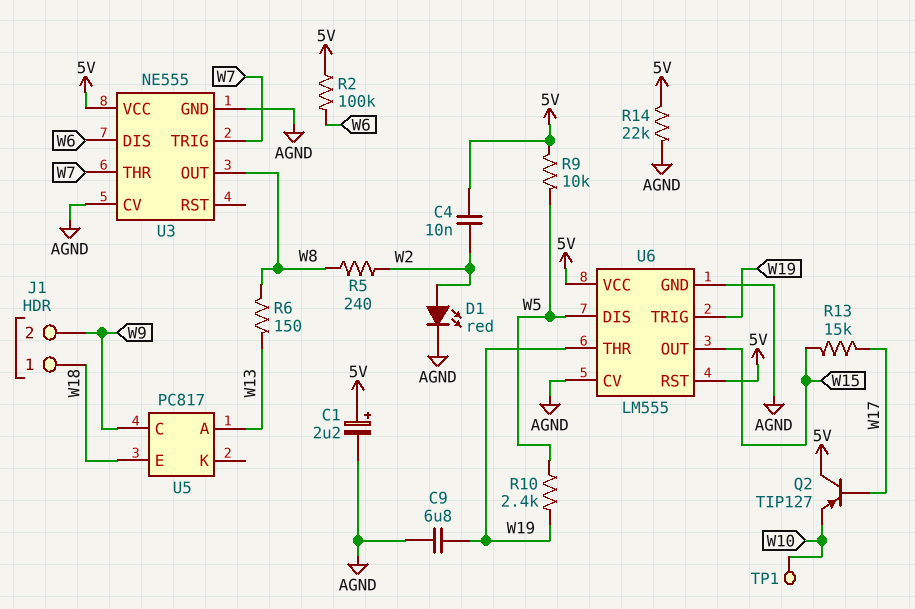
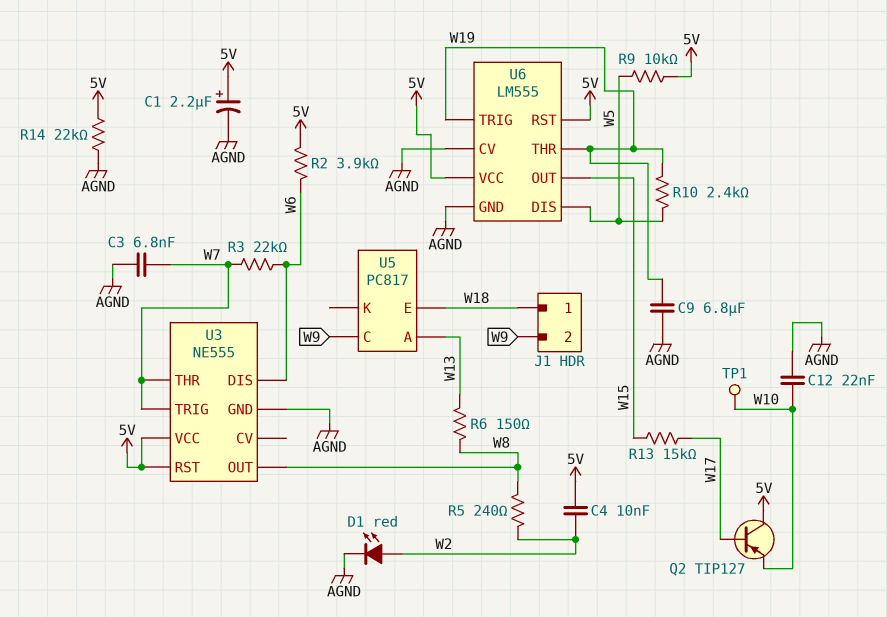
C3: none -> 6.8nF (AGND, W7)
C12: none -> 22nF (AGND, W10)
R2: 100k (5V, W6) -> 3.9k (5V, W6)
R3: none -> 22k (W6, W7)
U3 pin CV: AGND -> none
U3 pin RST: none -> 5V

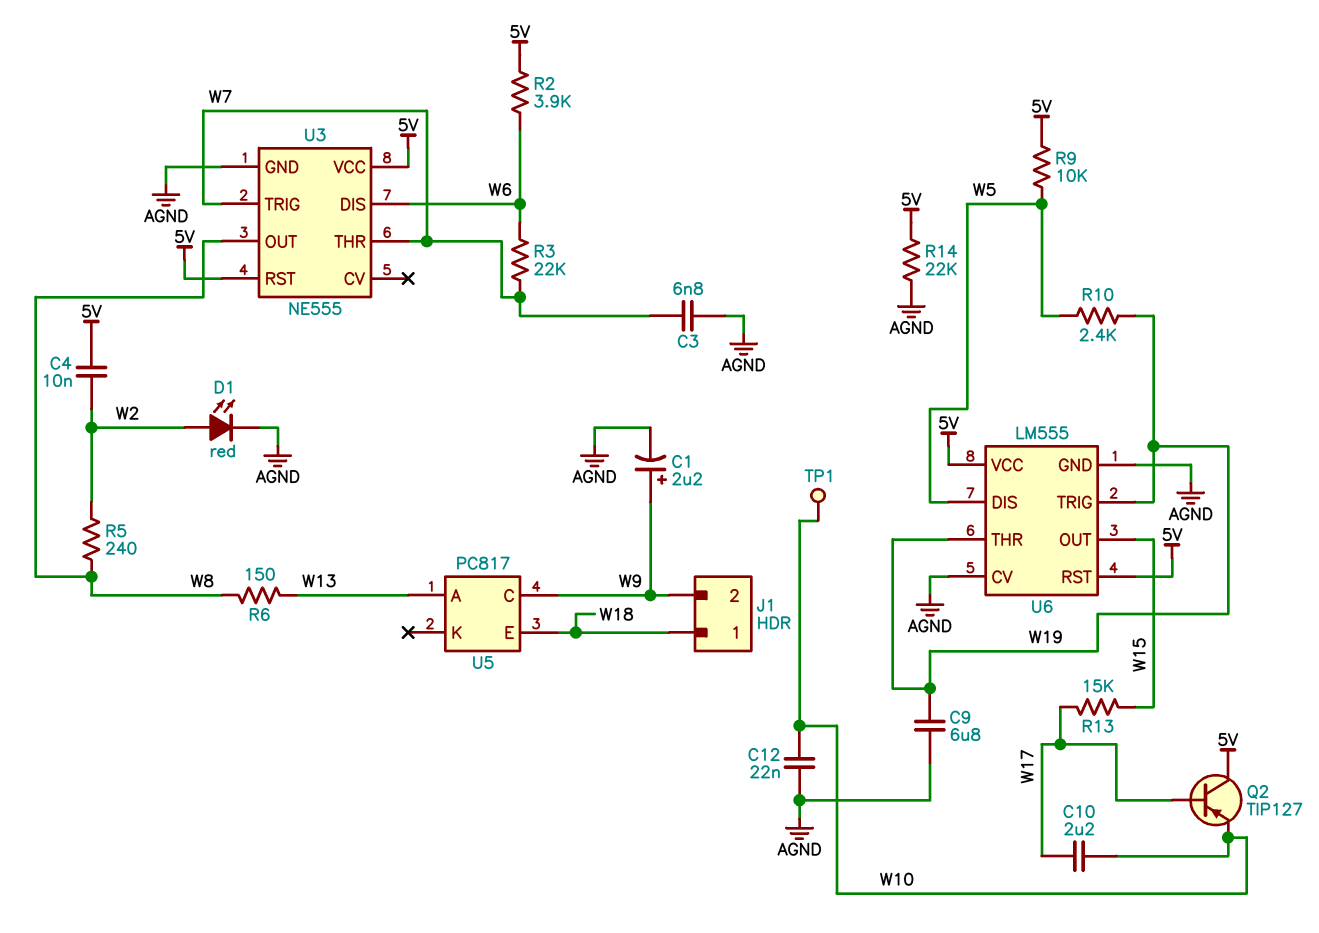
C1: 2.2uF (plus 5V, minus AGND) -> 2.2uF (plus W9, minus AGND)
C10: none -> 2.2uF (W10, W17)

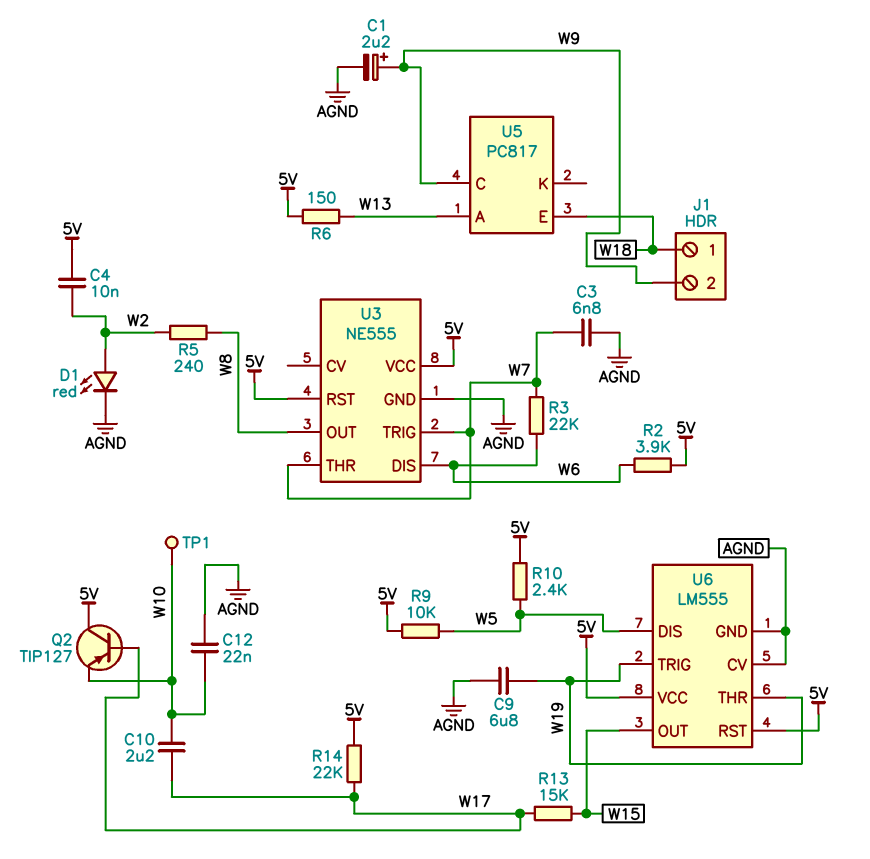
R6: 150 (W8, W13) -> 150 (5V, W13)
R10: 2.4k (W5, W19) -> 2.4k (5V, W5)
R14: 22k (5V, AGND) -> 22k (5V, W17)

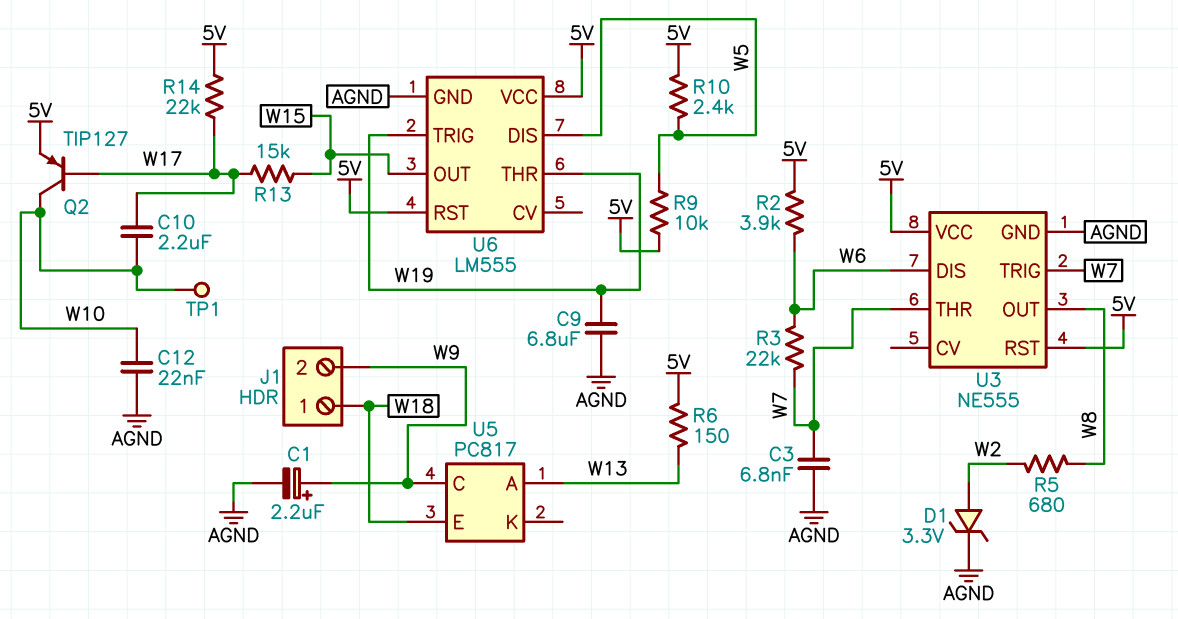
C4: 10nF (5V, W2) -> none
D1: LED red (A W2, K AGND) -> zener 3.3V (A W2, K AGND)
Q2: PNP TIP127 (B W17, C 5V, E W10) -> PNP TIP127 (B W17, C W10, E 5V)
R5: 240 (W2, W8) -> 680 (W2, W8)
U6 pin CV: AGND -> none

